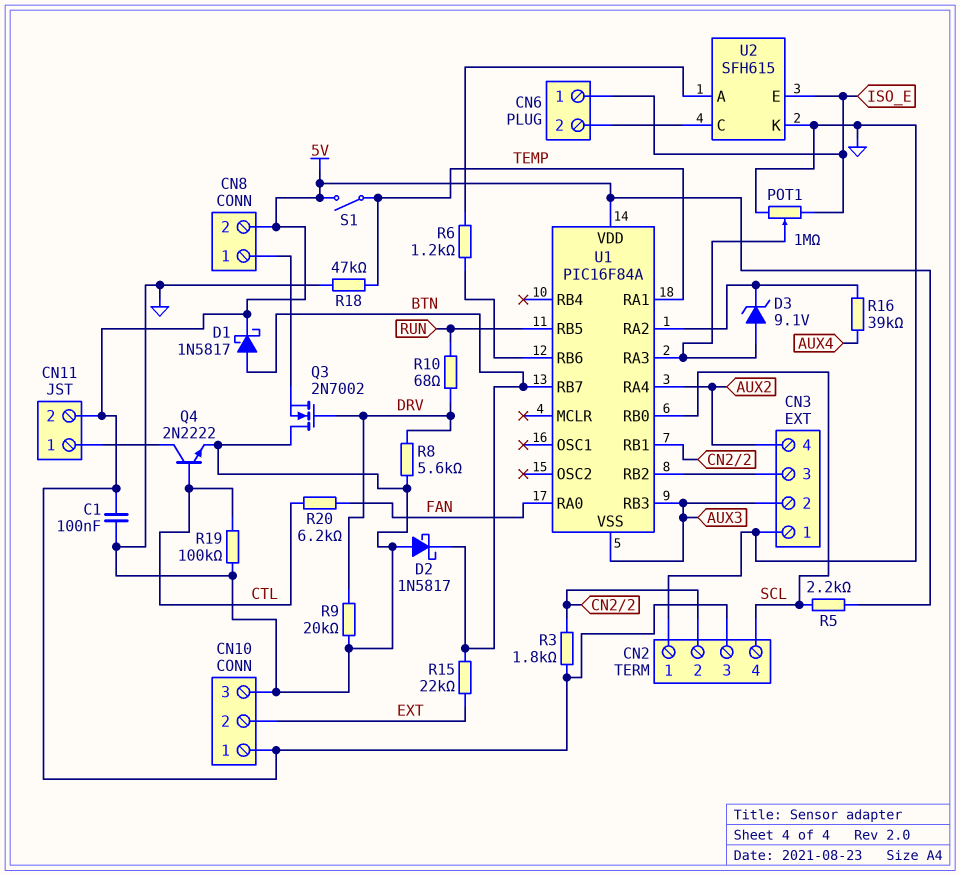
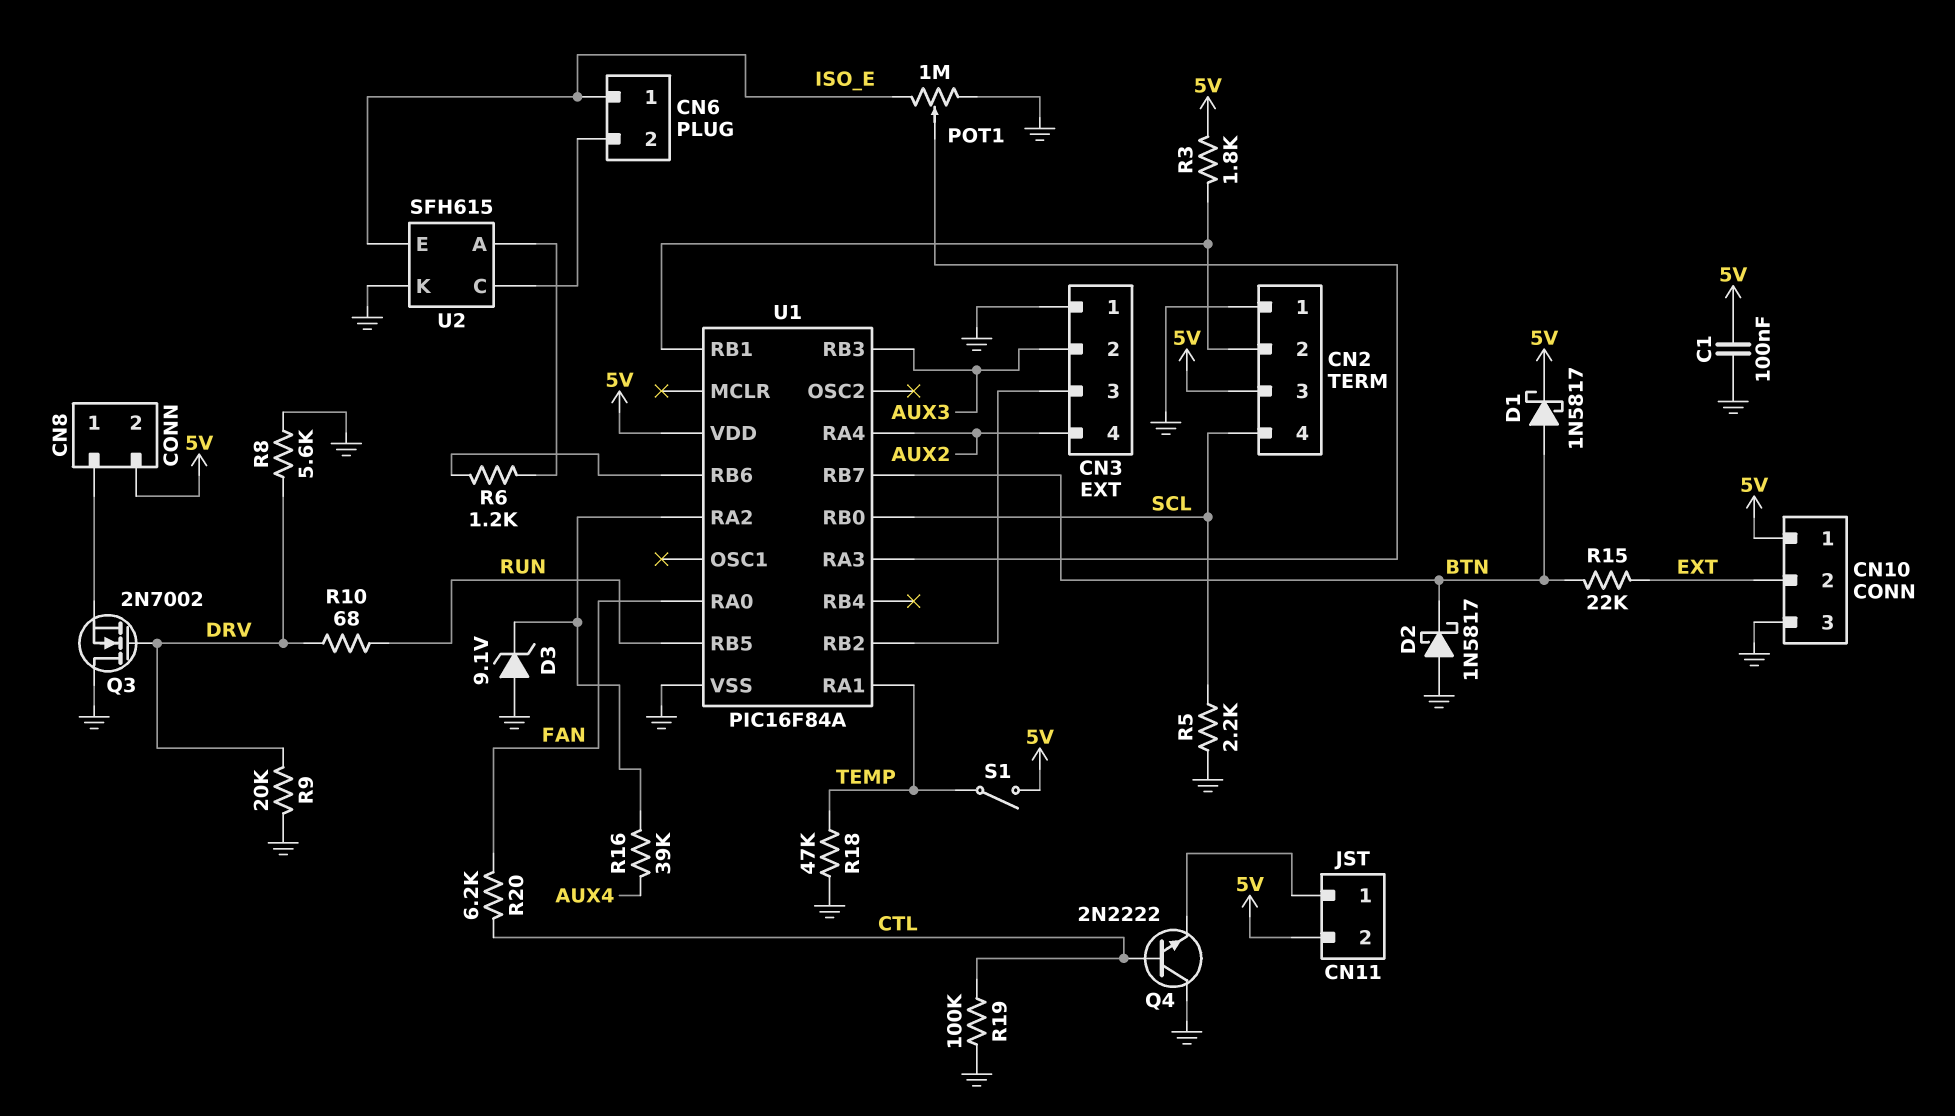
D3: zener 9.1V (A U1/RA3, K U1/RA2) -> zener 9.1V (A GND, K U1/RA2)
Q4: NPN 2N2222 (B CTL, C CN11/1, E GND) -> NPN 2N2222 (B CTL, C GND, E CN11/1)
R5: 2.2k (5V, SCL) -> 2.2k (GND, SCL)
U1 pin VSS: AUX3 -> GND

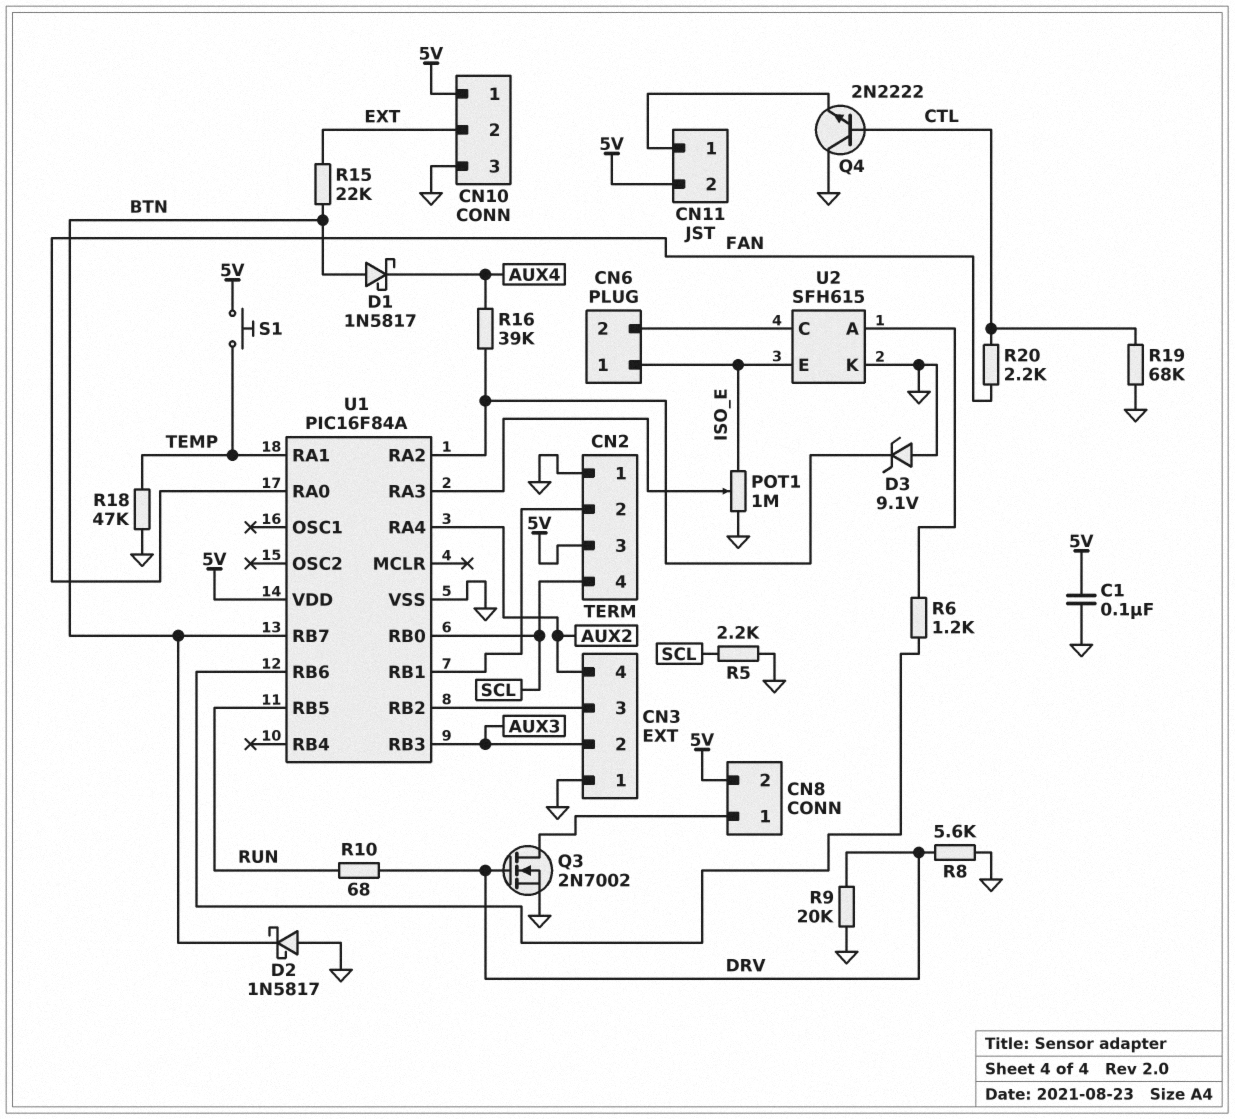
D1: schottky 1N5817 (A BTN, K 5V) -> schottky 1N5817 (A BTN, K AUX4)
Q3: NMOS 2N7002 (G DRV, D GND, S CN8/1) -> NMOS 2N7002 (G DRV, D CN8/1, S GND)
R3: 1.8k (5V, CN2/2) -> none
R19: 100k (CTL, GND) -> 68k (CTL, GND)
R20: 6.2k (CTL, FAN) -> 2.2k (CTL, FAN)
S1: switch (5V, TEMP) -> button (5V, TEMP)

